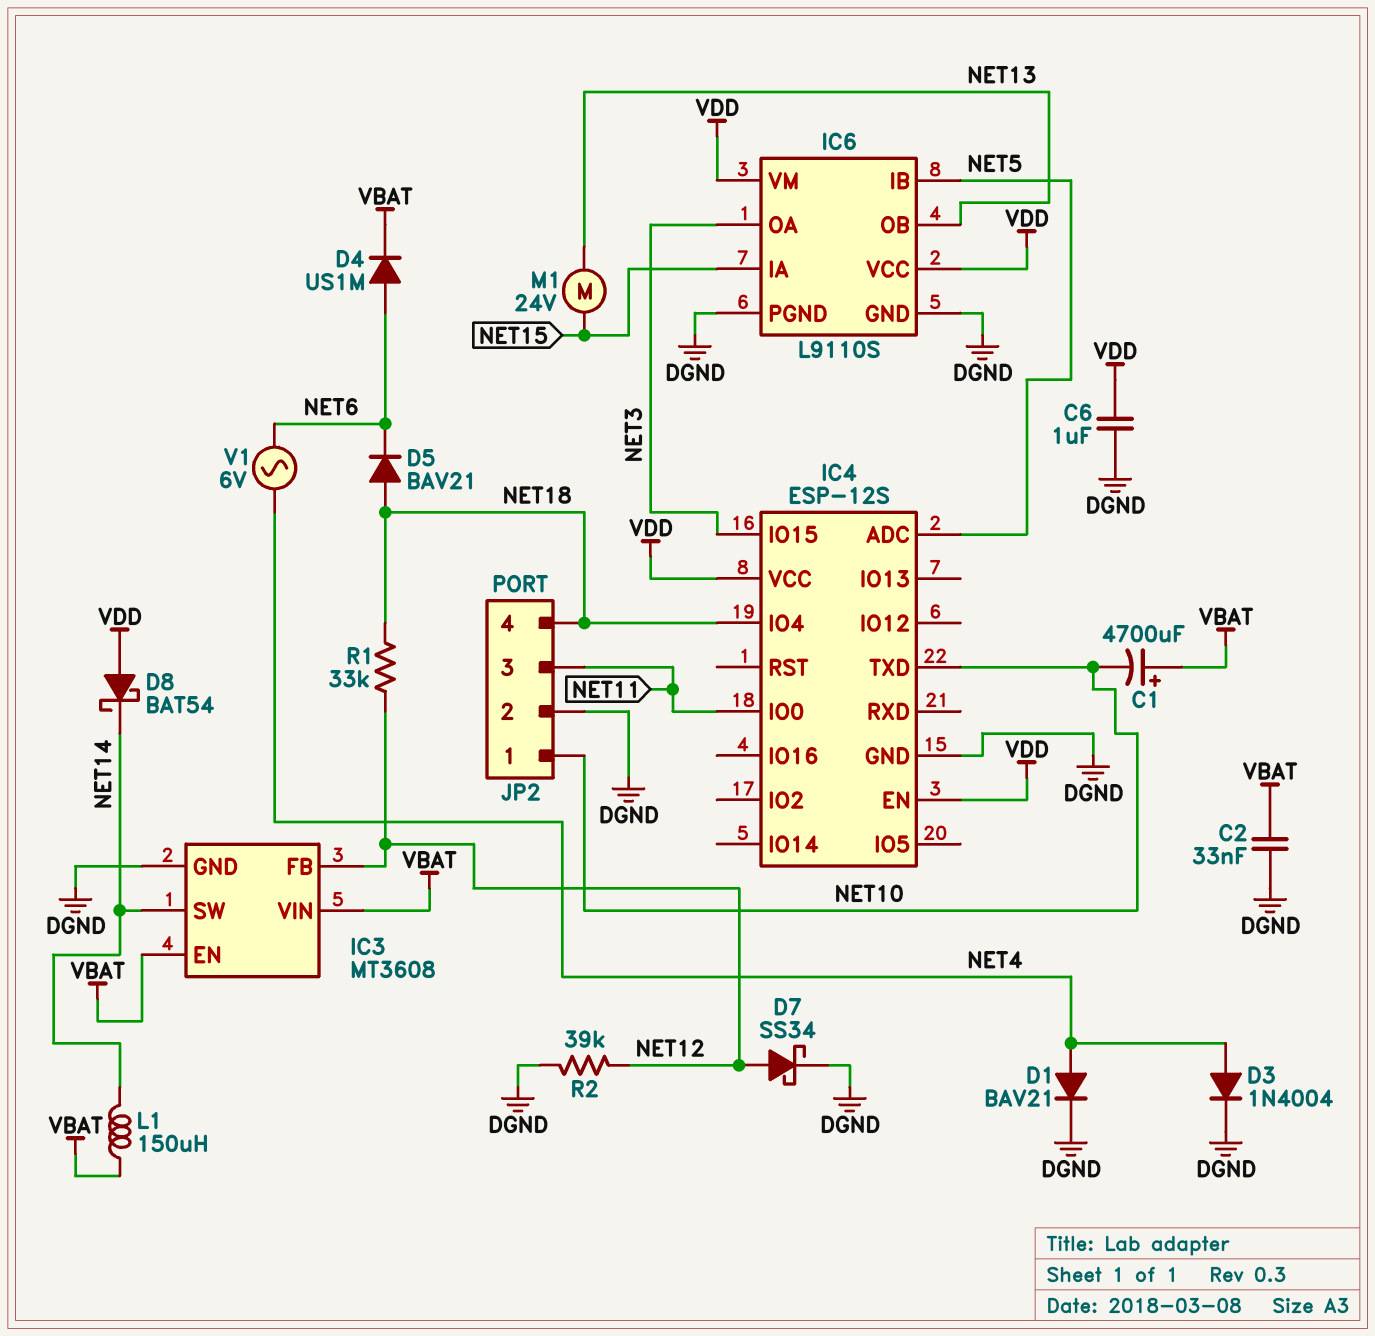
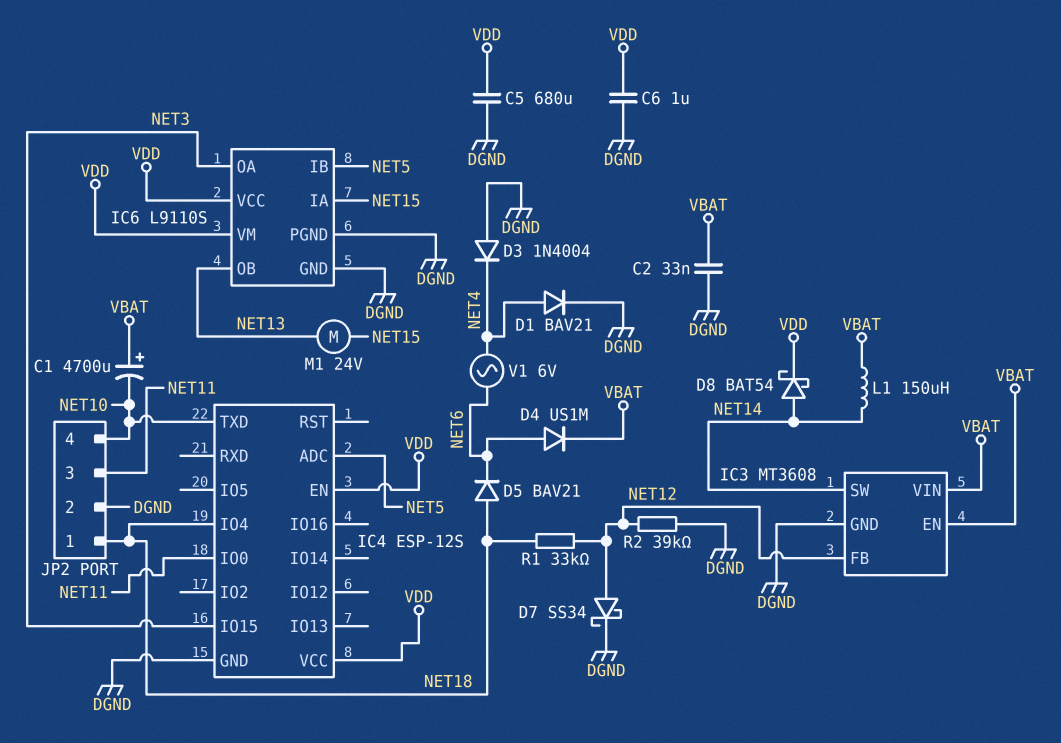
C5: none -> 680uF (DGND, VDD)
D3: diode 1N4004 (A NET4, K DGND) -> diode 1N4004 (A DGND, K NET4)
D8: schottky BAT54 (A VDD, K NET14) -> schottky BAT54 (A NET14, K VDD)
JP2 pin 1: NET10 -> NET18
JP2 pin 4: NET18 -> NET10

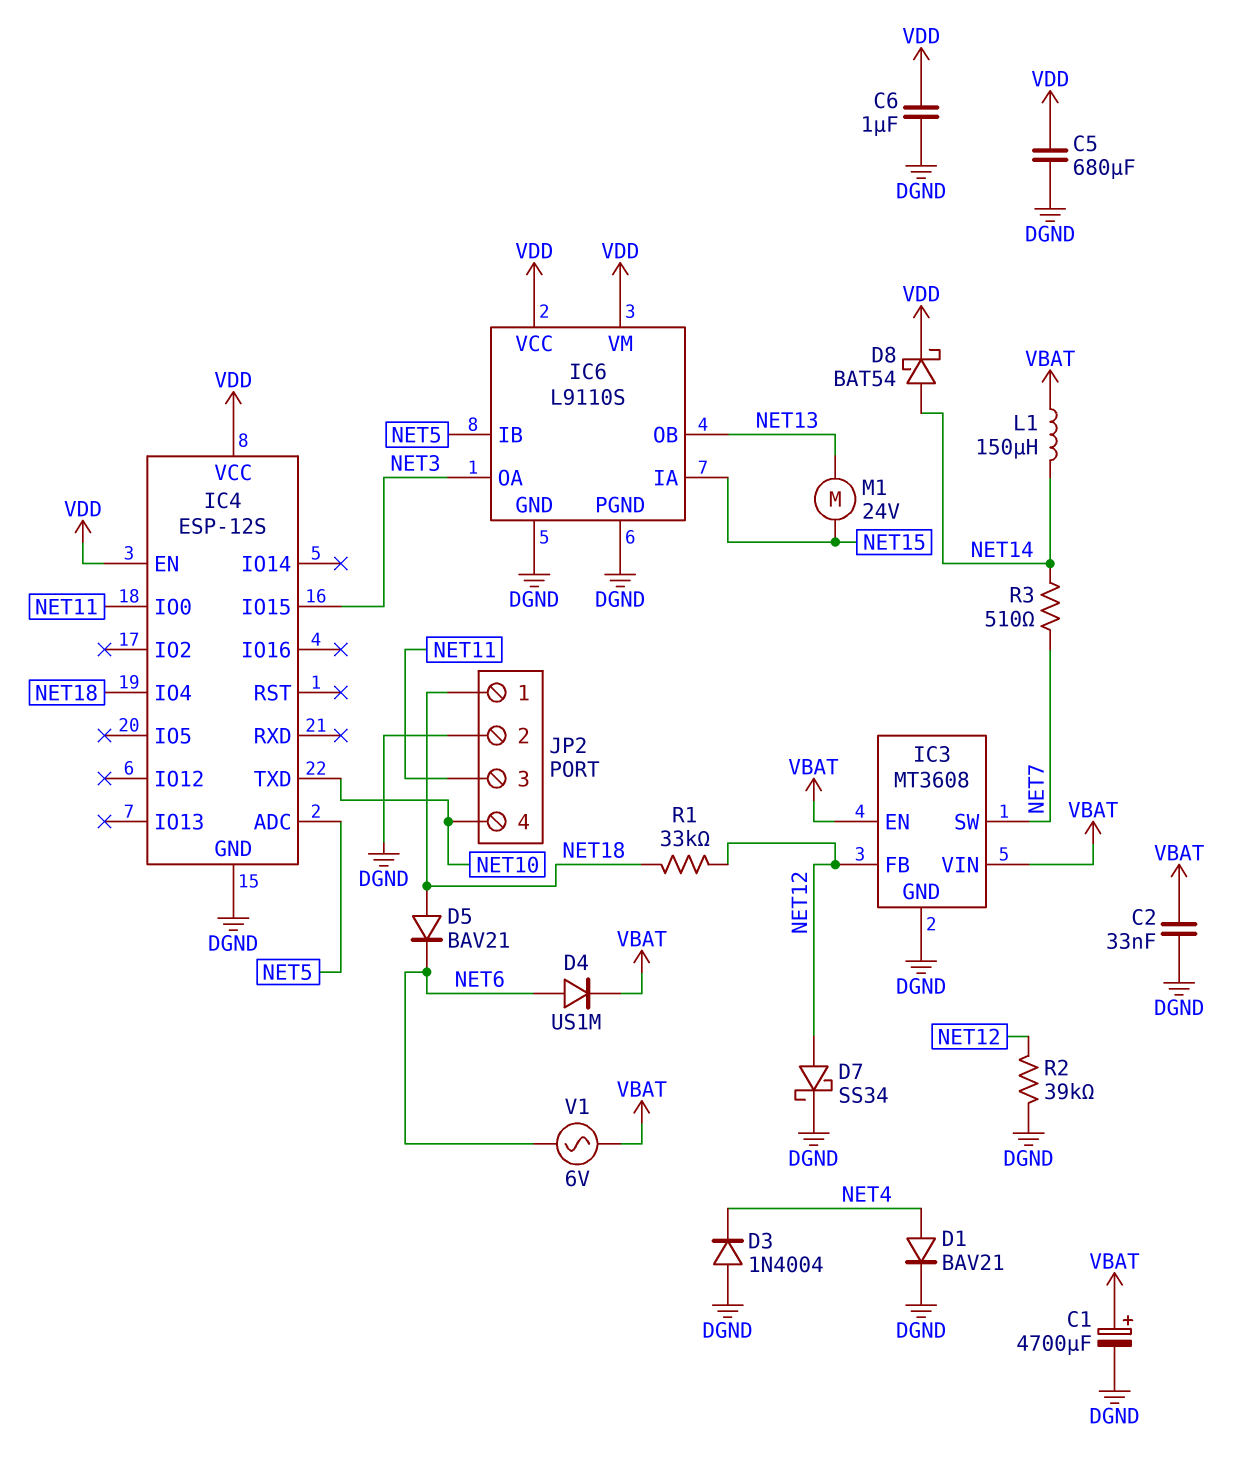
C1: 4700uF (plus VBAT, minus NET10) -> 4700uF (plus VBAT, minus DGND)
IC3 pin SW: NET14 -> NET7
R3: none -> 510 (NET7, NET14)
V1: AC 6V (NET4, NET6) -> AC 6V (NET6, VBAT)

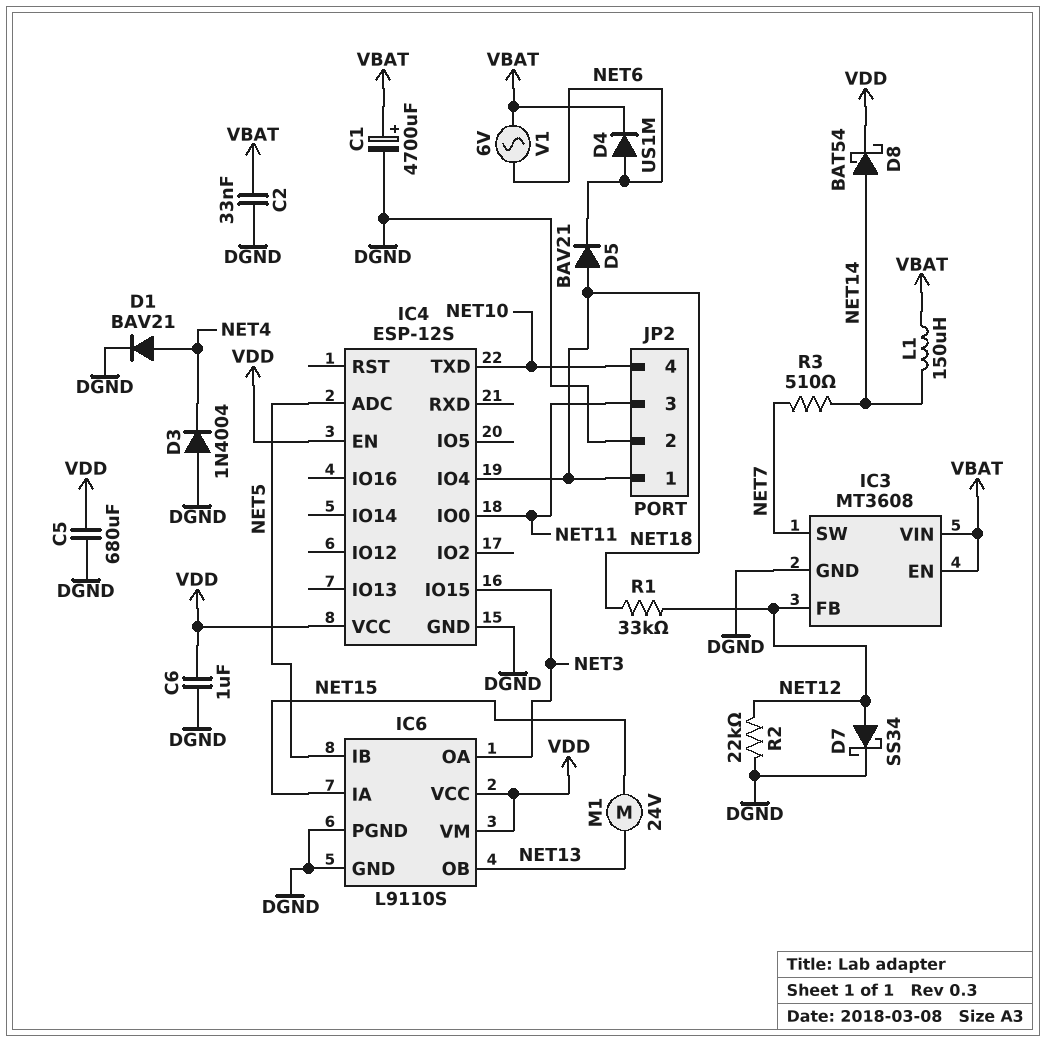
R2: 39k (DGND, NET12) -> 22k (DGND, NET12)

